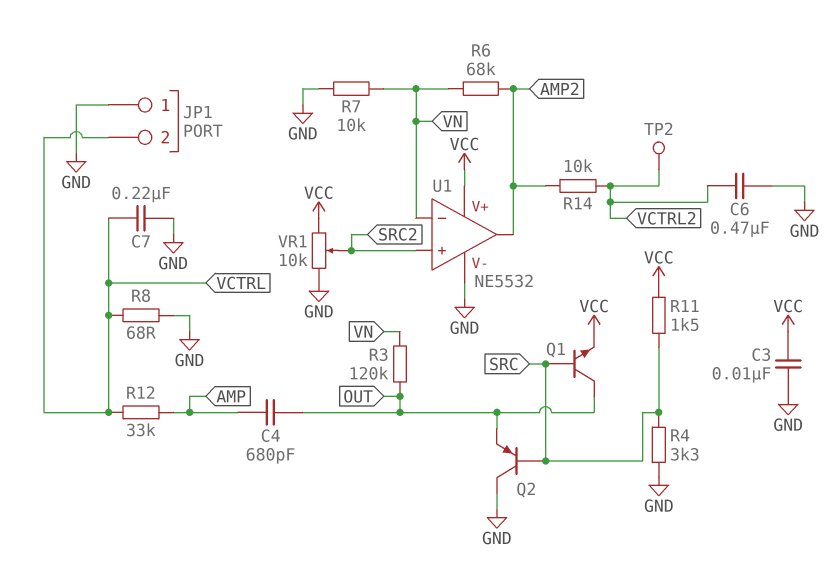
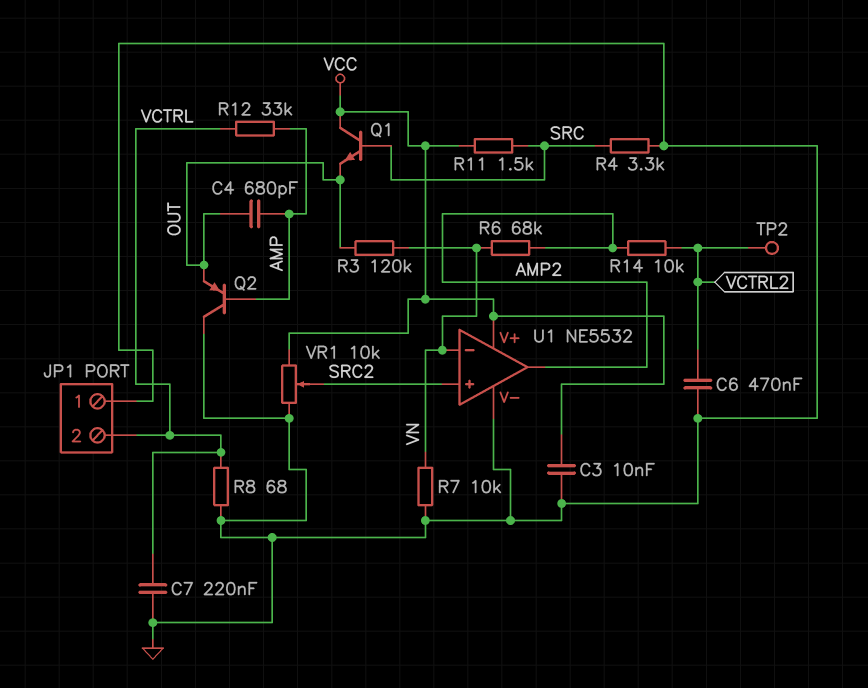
Q1: NPN (B SRC, C OUT, E VCC) -> NPN (B SRC, C VCC, E OUT)
Q2: PNP (B SRC, C GND, E OUT) -> PNP (B AMP, C GND, E OUT)

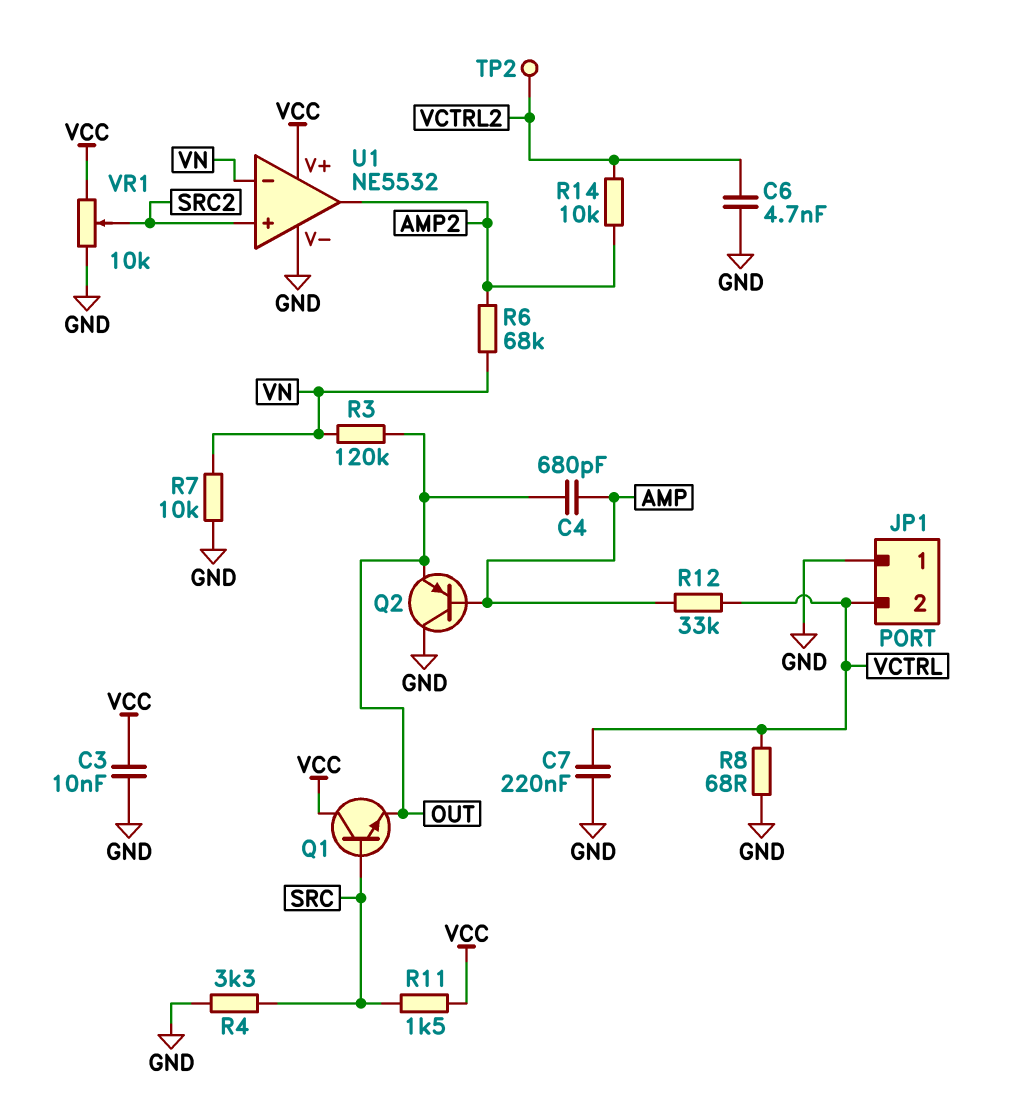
C6: 470nF (GND, VCTRL2) -> 4.7nF (GND, VCTRL2)

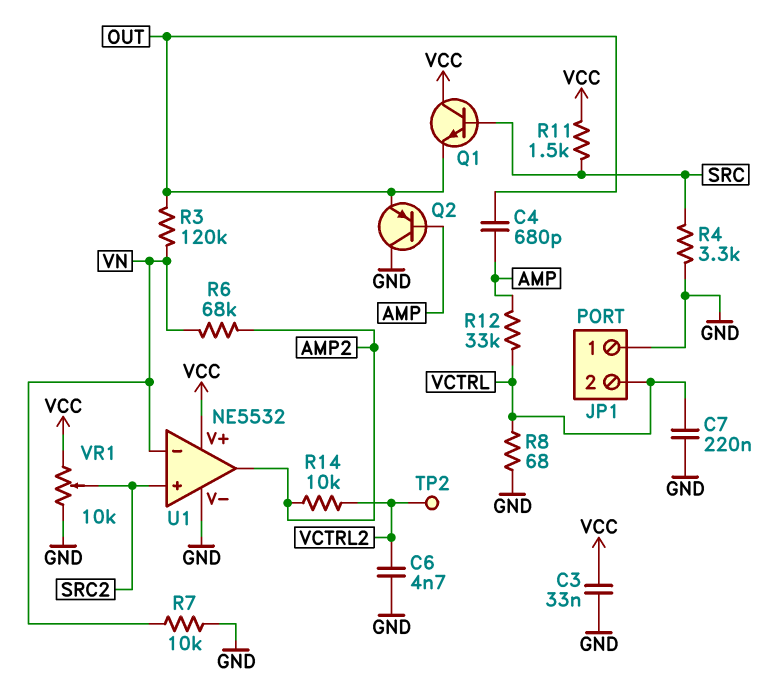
C3: 10nF (GND, VCC) -> 33nF (GND, VCC)

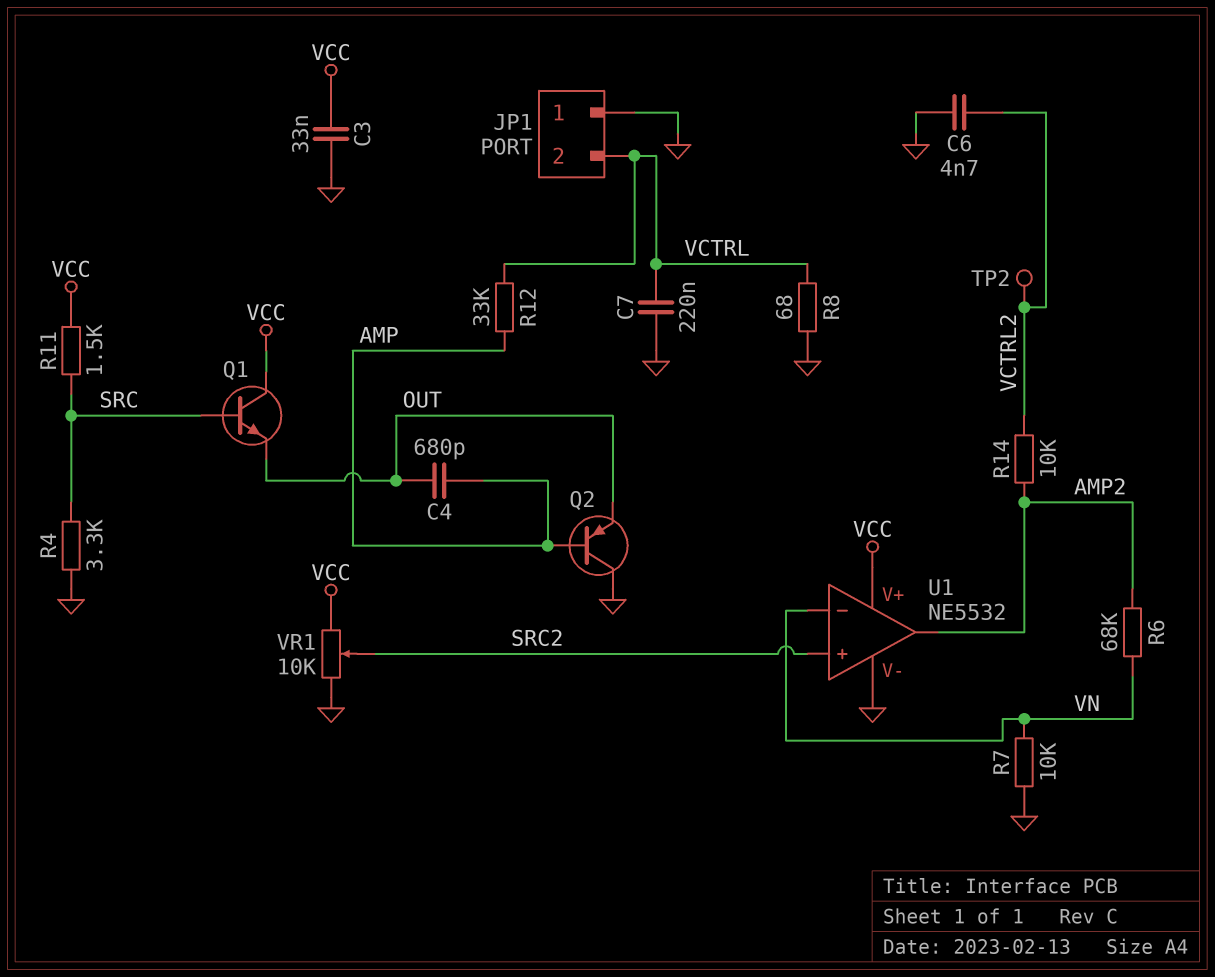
R3: 120k (OUT, VN) -> none

